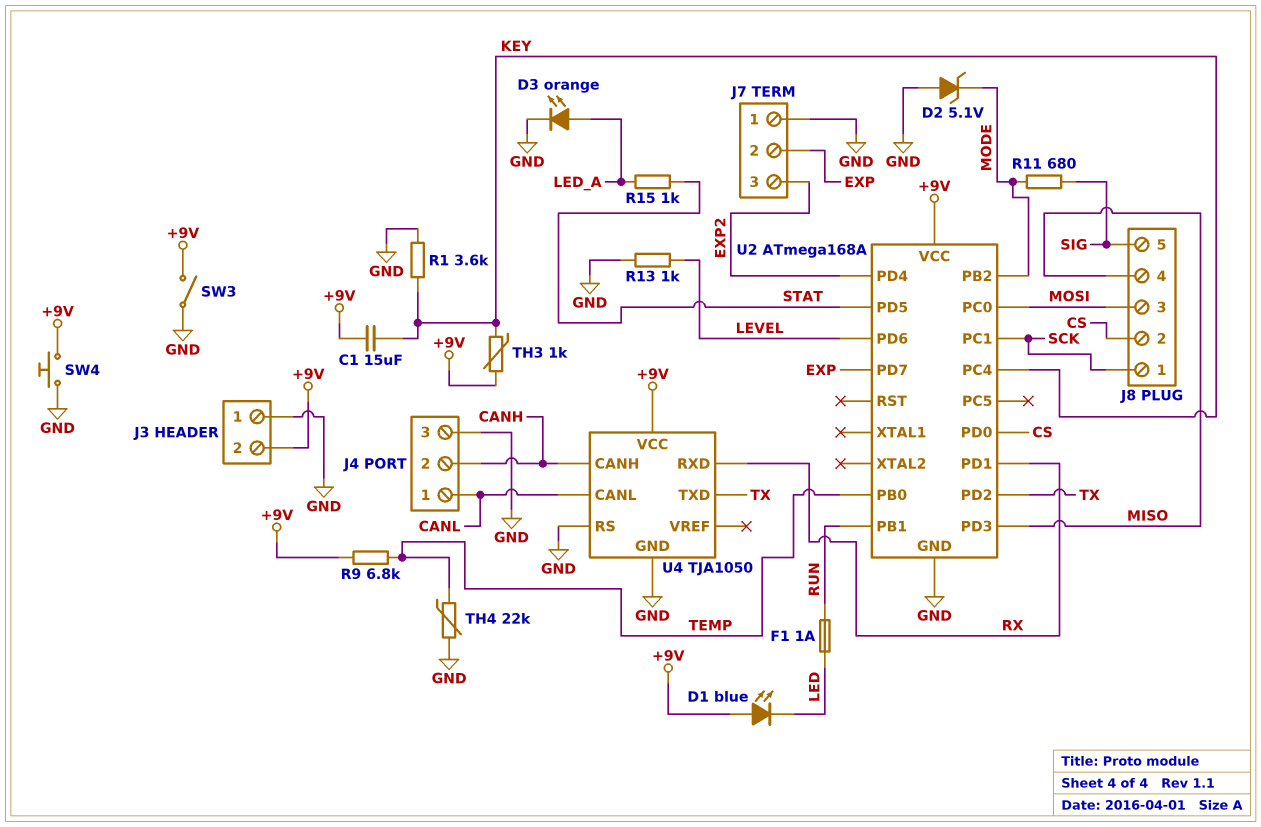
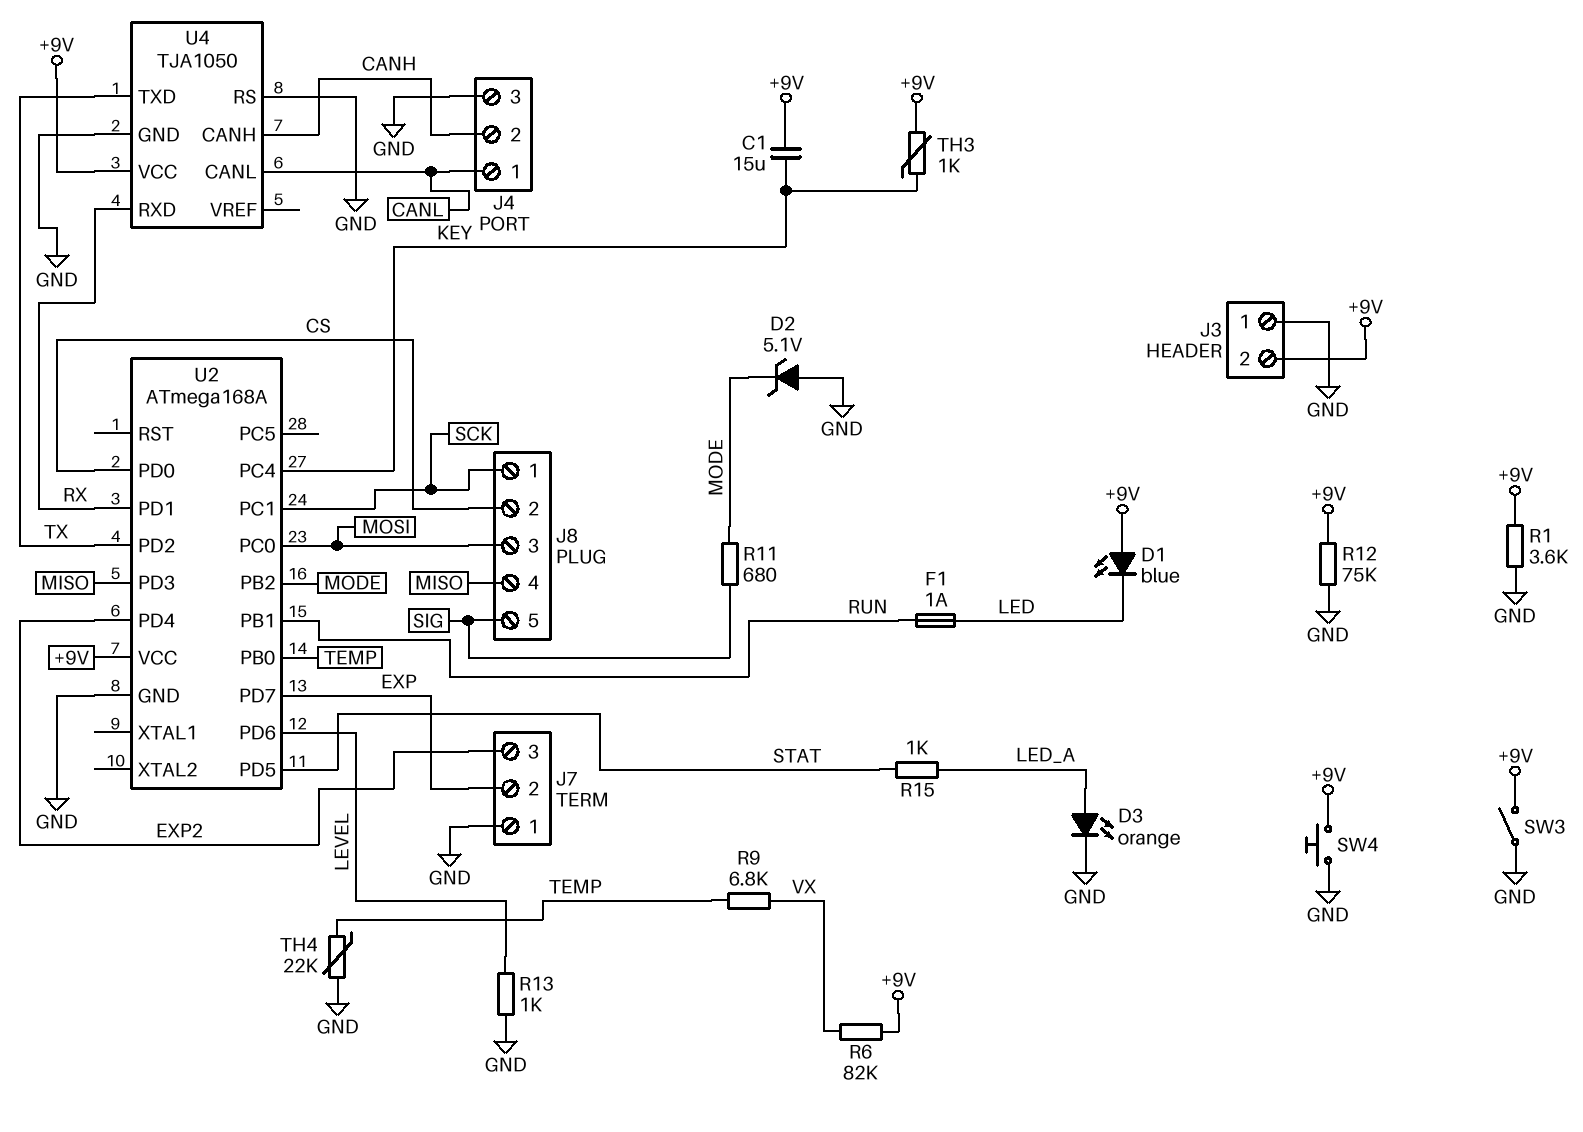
R1: 3.6k (GND, KEY) -> 3.6k (+9V, GND)
R6: none -> 82k (+9V, VX)
R9: 6.8k (+9V, TEMP) -> 6.8k (TEMP, VX)
R12: none -> 75k (+9V, GND)

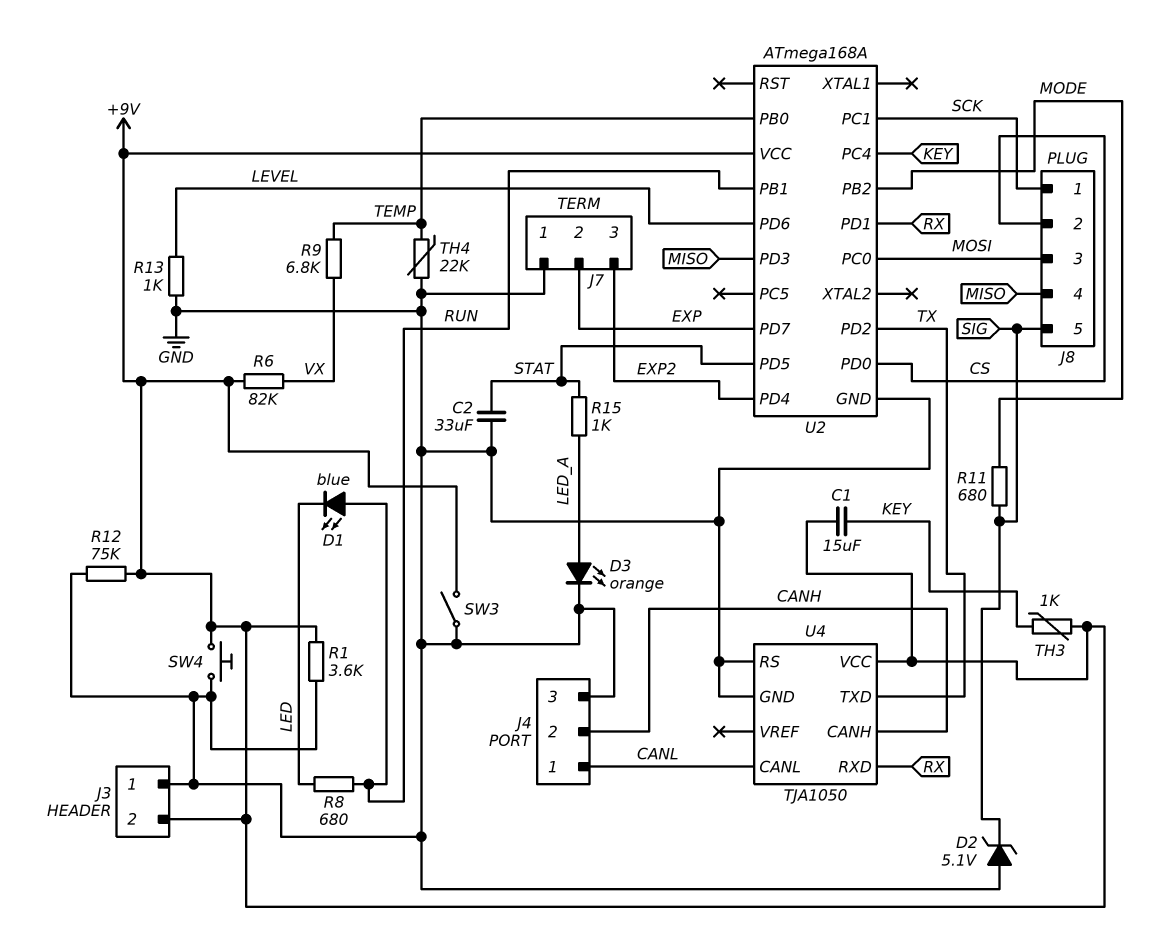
C2: none -> 33uF (GND, STAT)
D1: LED blue (A +9V, K LED) -> LED blue (A RUN, K LED)
D2: zener 5.1V (A GND, K MODE) -> zener 5.1V (A GND, K SIG)
F1: 1A (LED, RUN) -> none
R8: none -> 680 (LED, RUN)

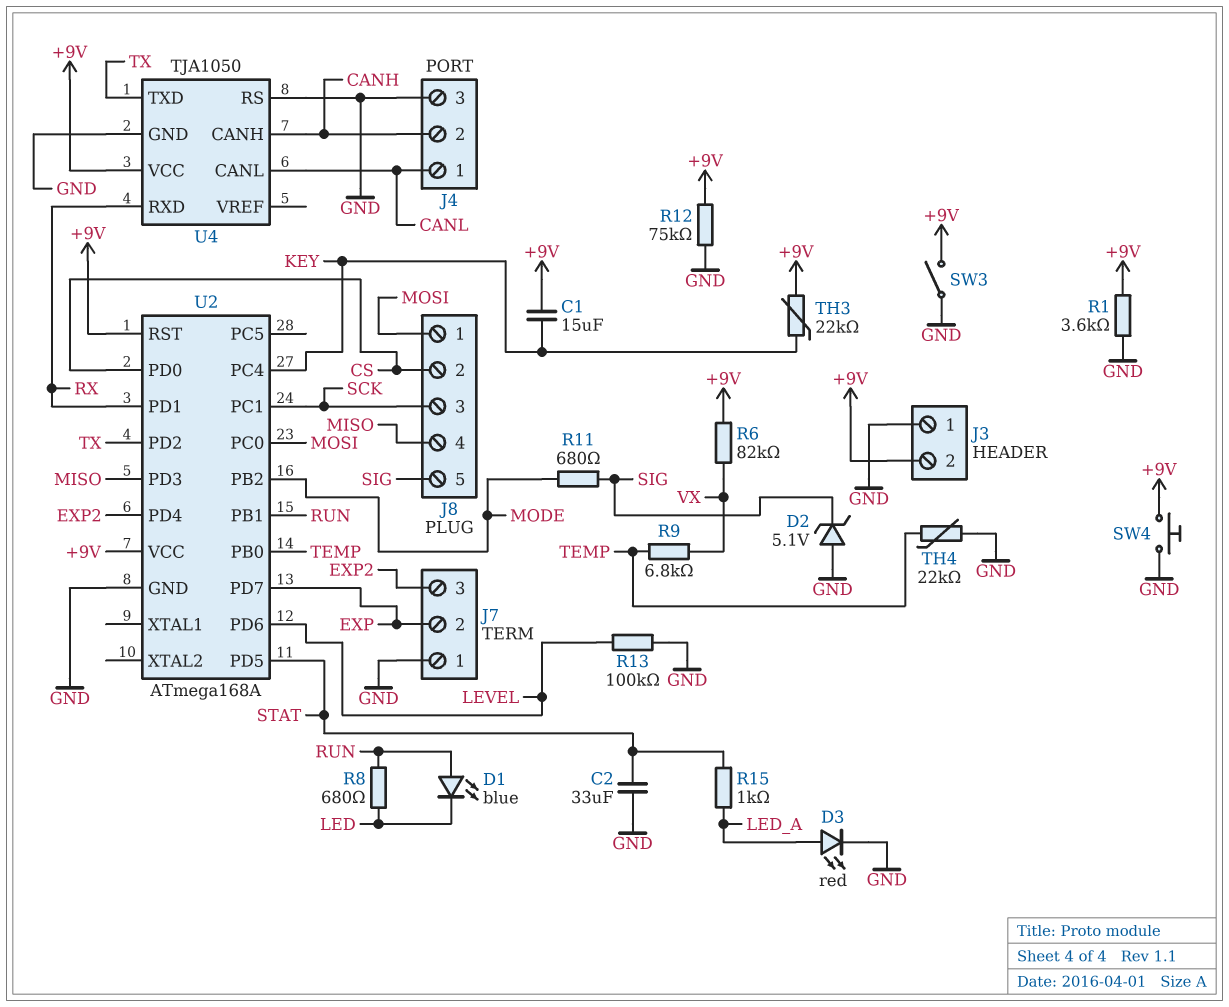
D3: LED orange (A LED_A, K GND) -> LED red (A LED_A, K GND)
J8 pin 1: SCK -> MOSI
J8 pin 3: MOSI -> SCK
R13: 1k (GND, LEVEL) -> 100k (GND, LEVEL)
TH3: 1k (+9V, KEY) -> 22k (+9V, KEY)
U2 pin RST: none -> +9V

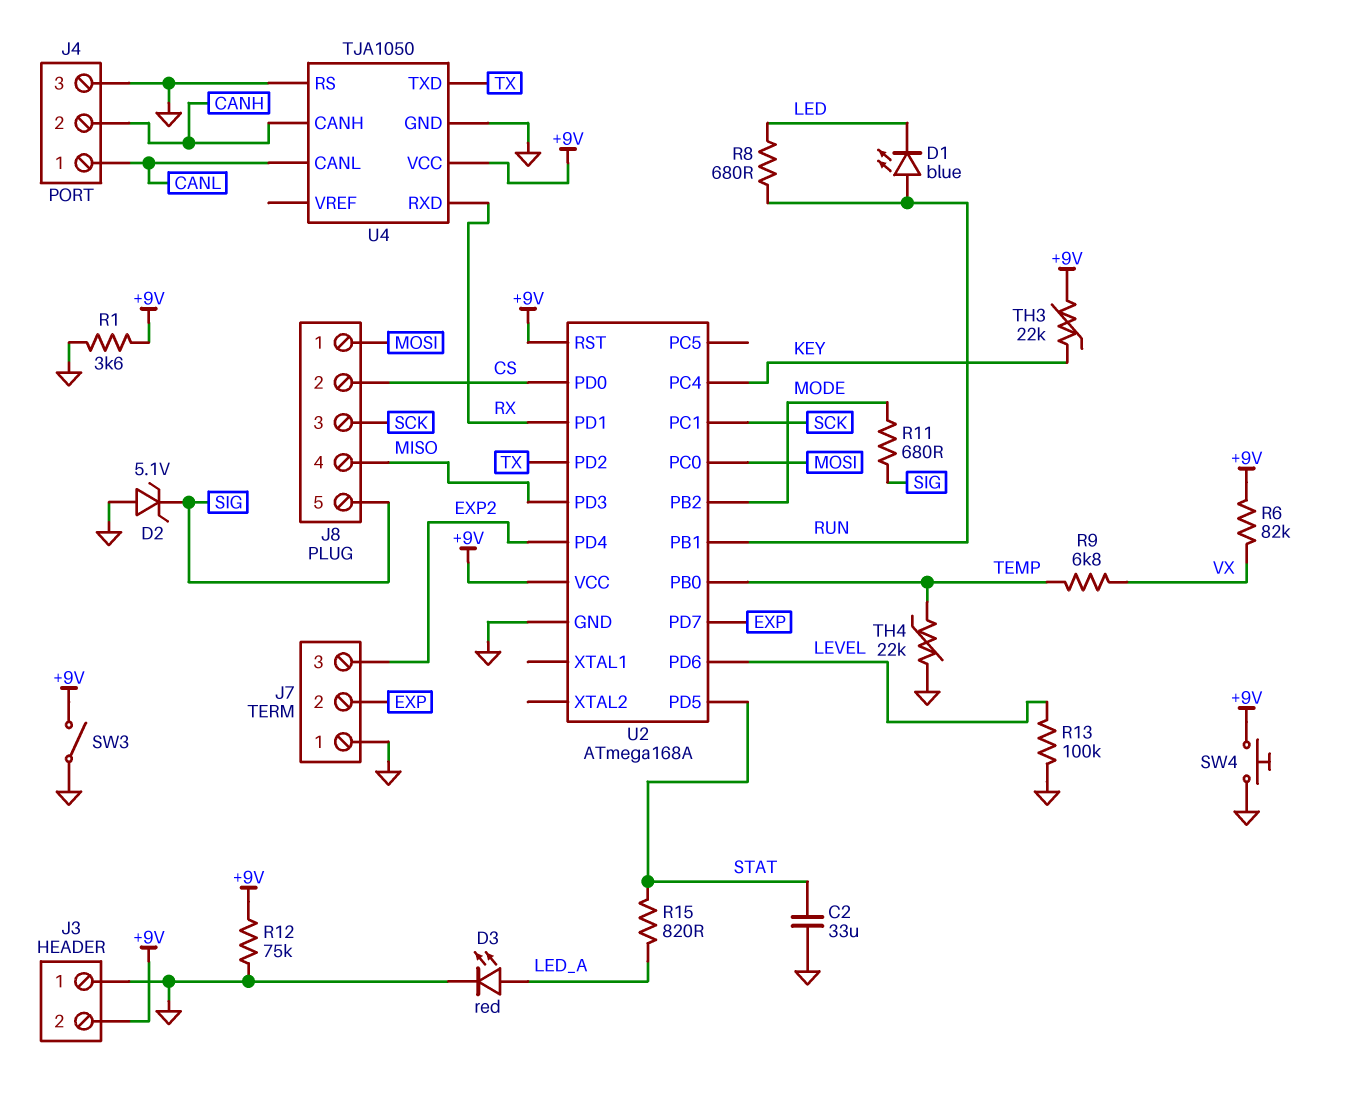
C1: 15uF (+9V, KEY) -> none
R15: 1k (LED_A, STAT) -> 820 (LED_A, STAT)

